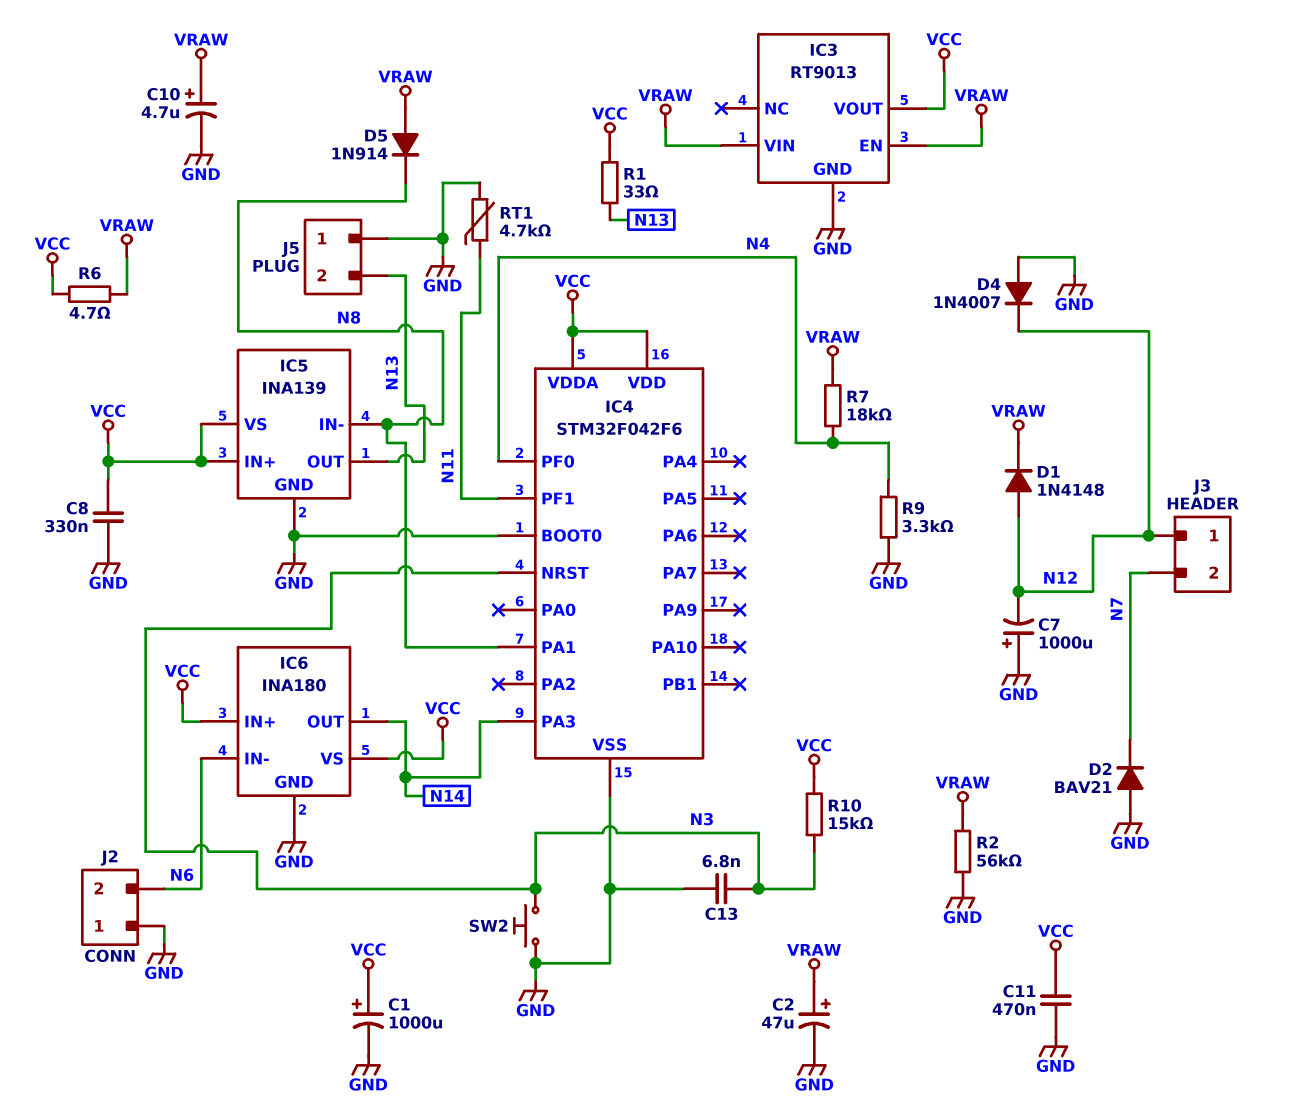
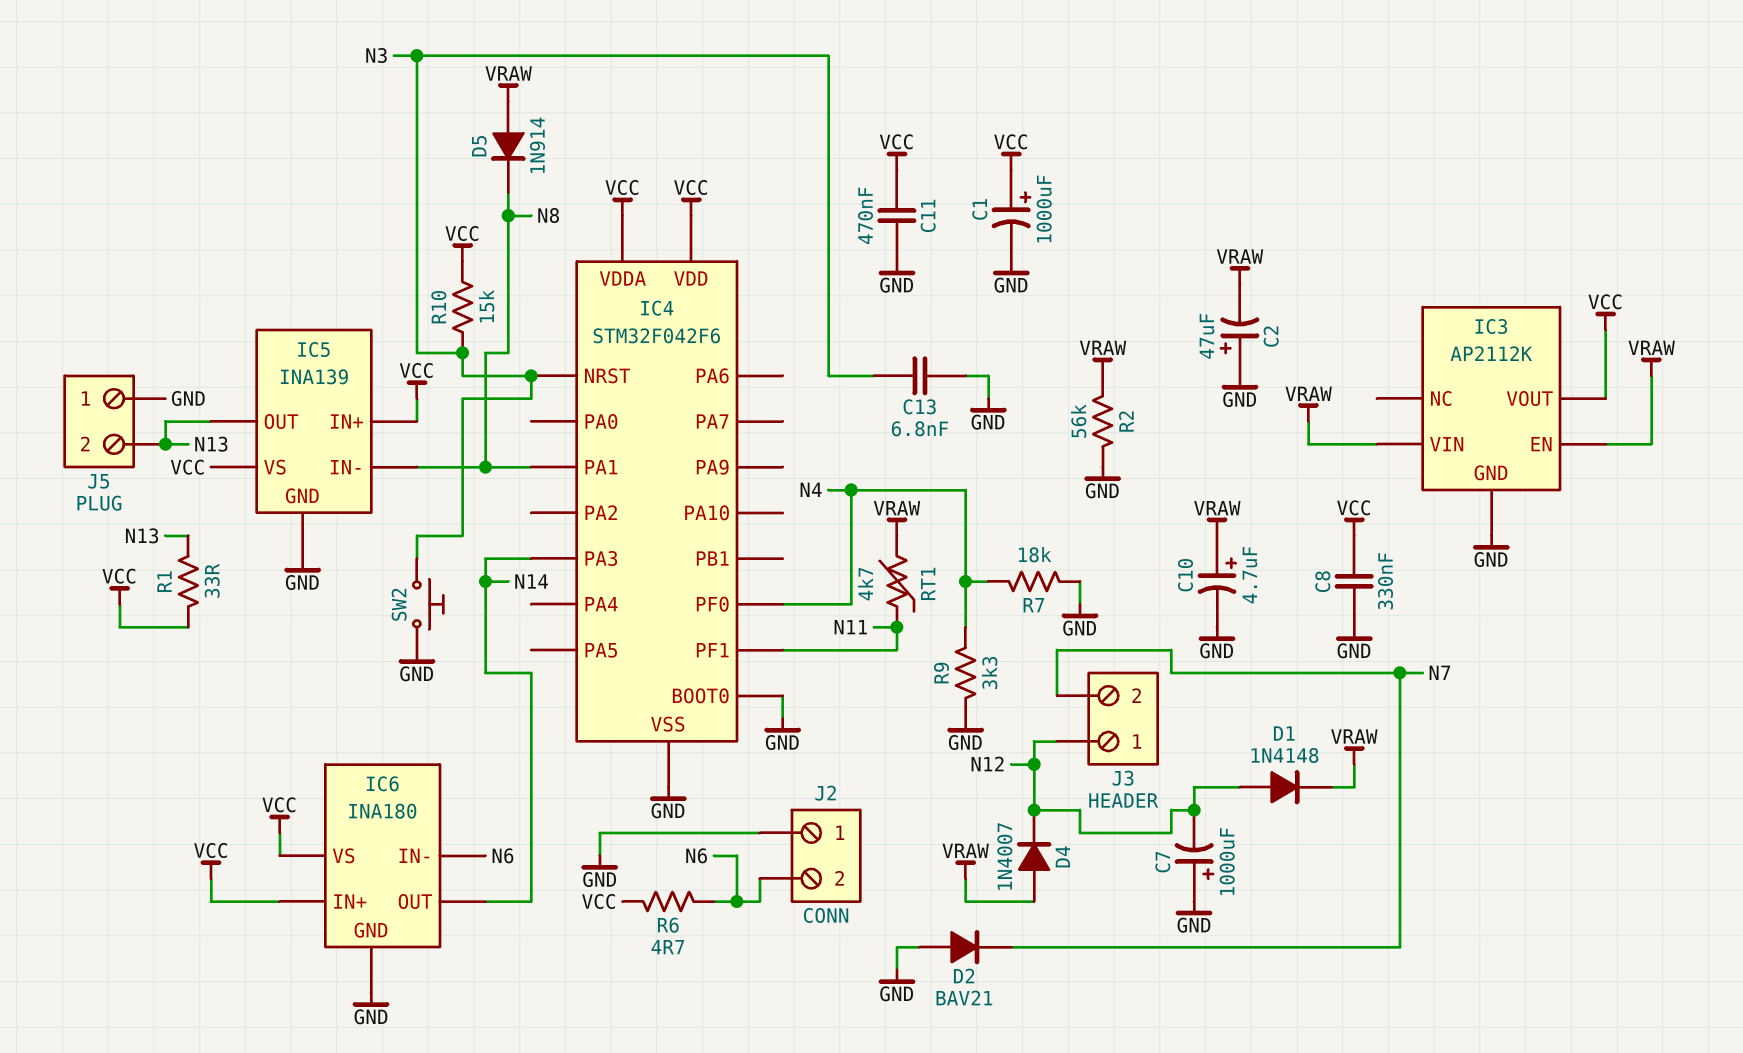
C2: 47uF (plus VRAW, minus GND) -> 47uF (plus GND, minus VRAW)
D4: diode 1N4007 (A GND, K N12) -> diode 1N4007 (A VRAW, K N12)
IC3: RT9013 -> AP2112K
R6: 4.7 (VCC, VRAW) -> 4.7 (N6, VCC)
R7: 18k (N4, VRAW) -> 18k (GND, N4)
RT1: 4.7k (GND, N11) -> 4.7k (N11, VRAW)

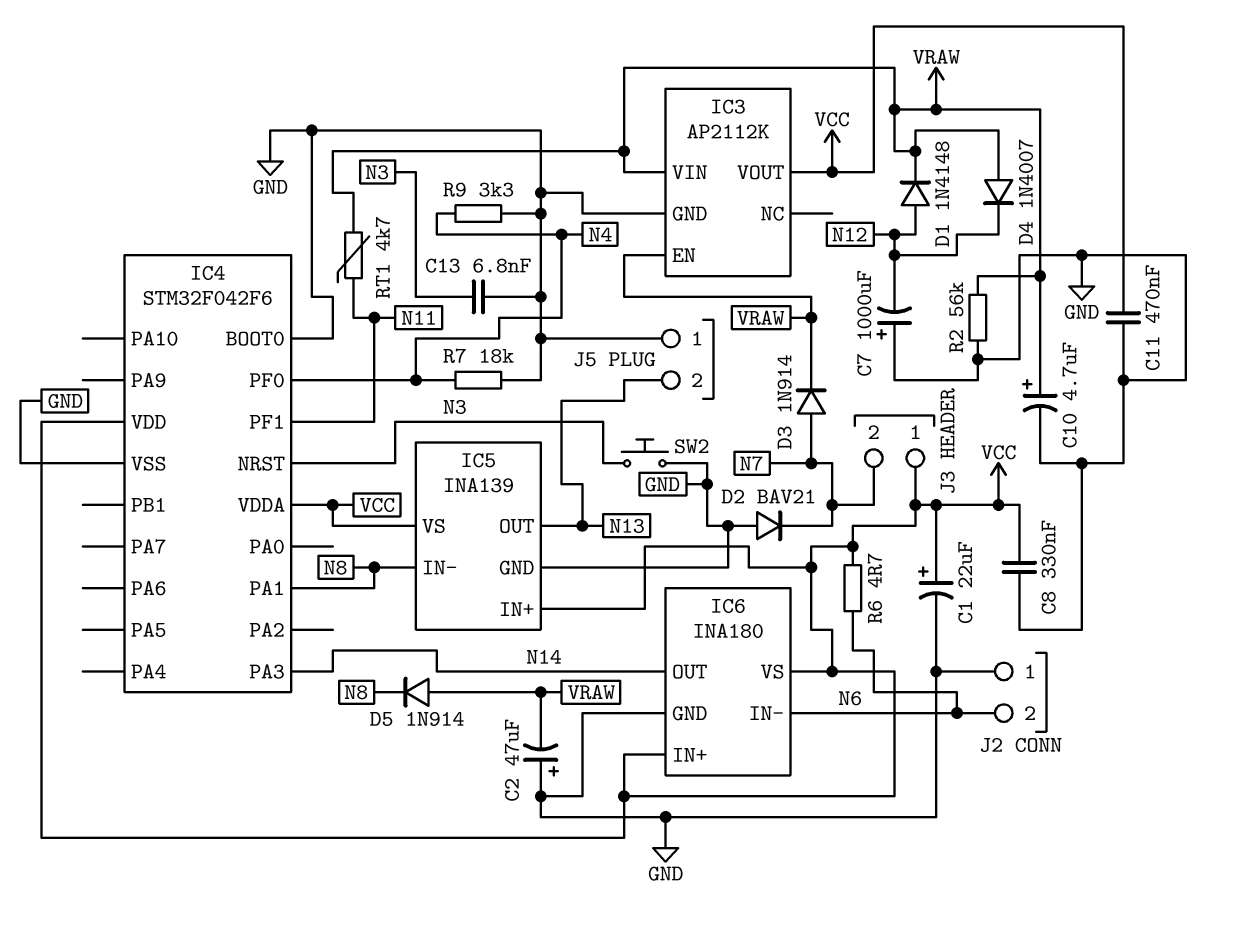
C1: 1000uF (plus VCC, minus GND) -> 22uF (plus VCC, minus GND)
D3: none -> diode 1N914 (A N7, K VRAW)
J3 pin 1: N12 -> VCC
R1: 33 (N13, VCC) -> none
R10: 15k (N3, VCC) -> none

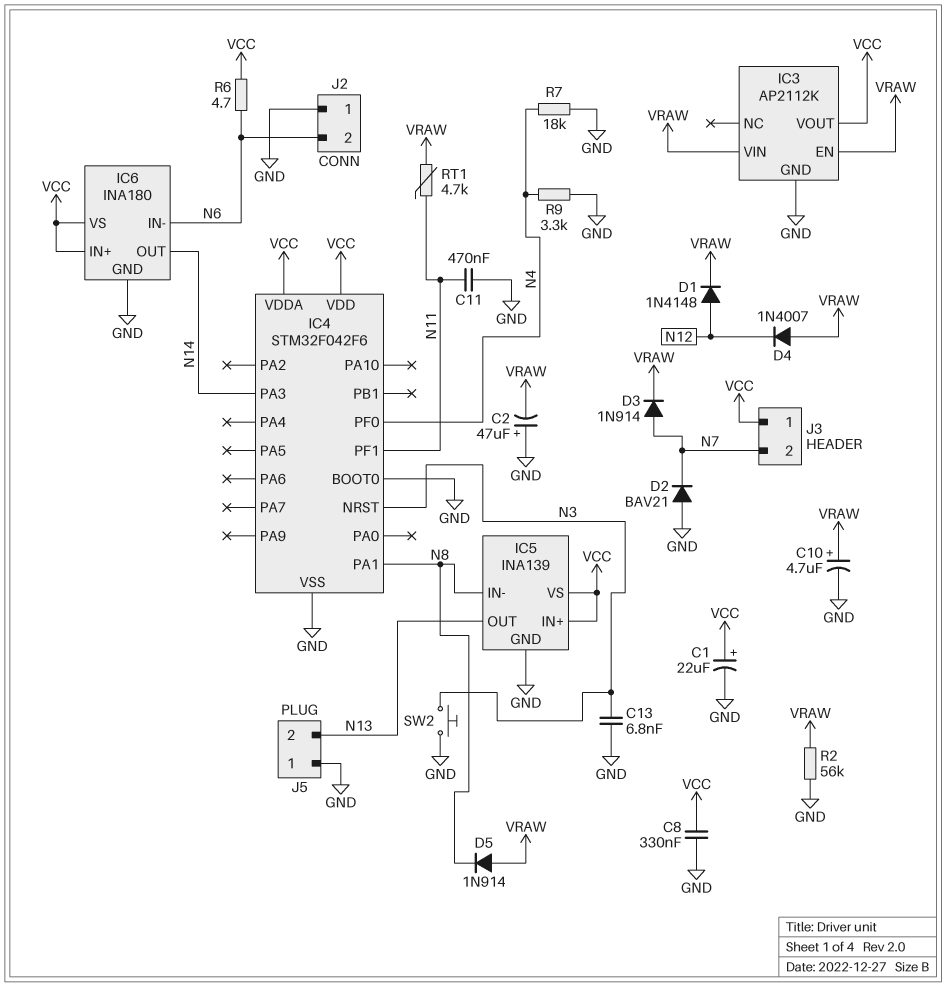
C7: 1000uF (plus GND, minus N12) -> none
C11: 470nF (GND, VCC) -> 470nF (GND, N11)

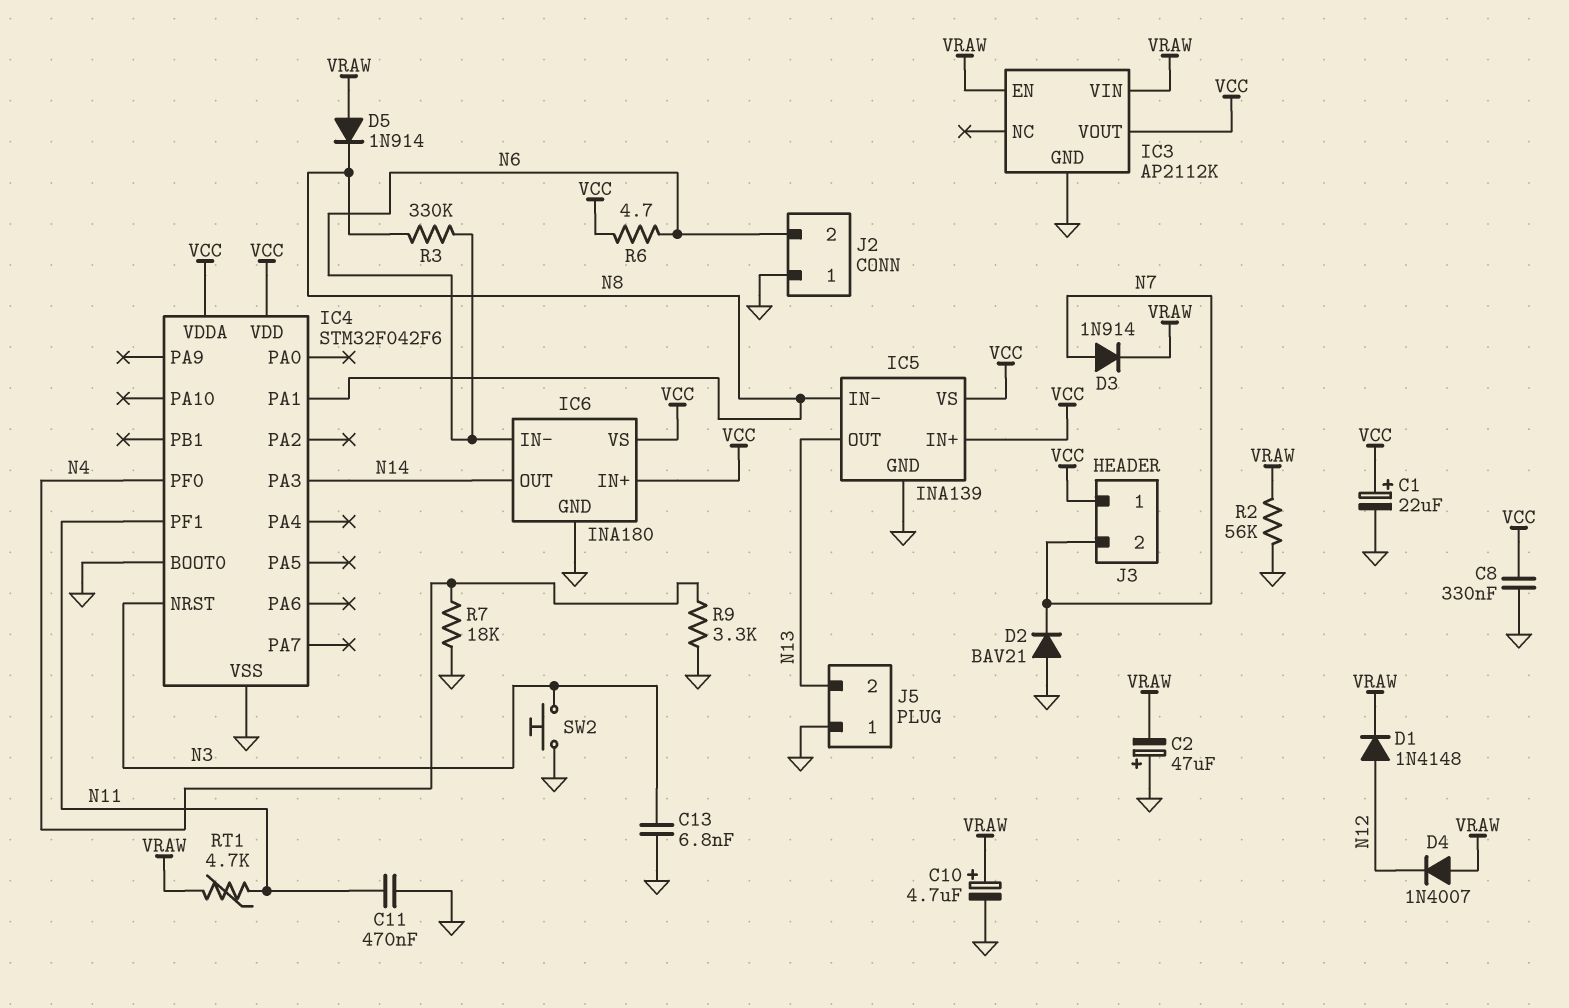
R3: none -> 330k (N6, N8)

